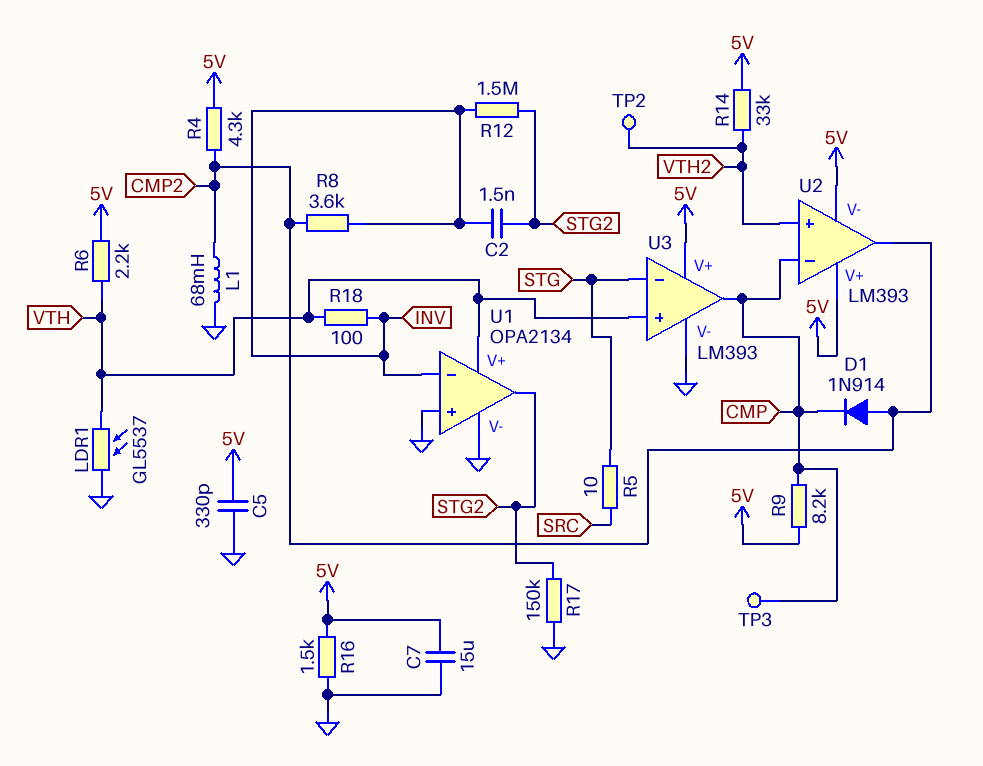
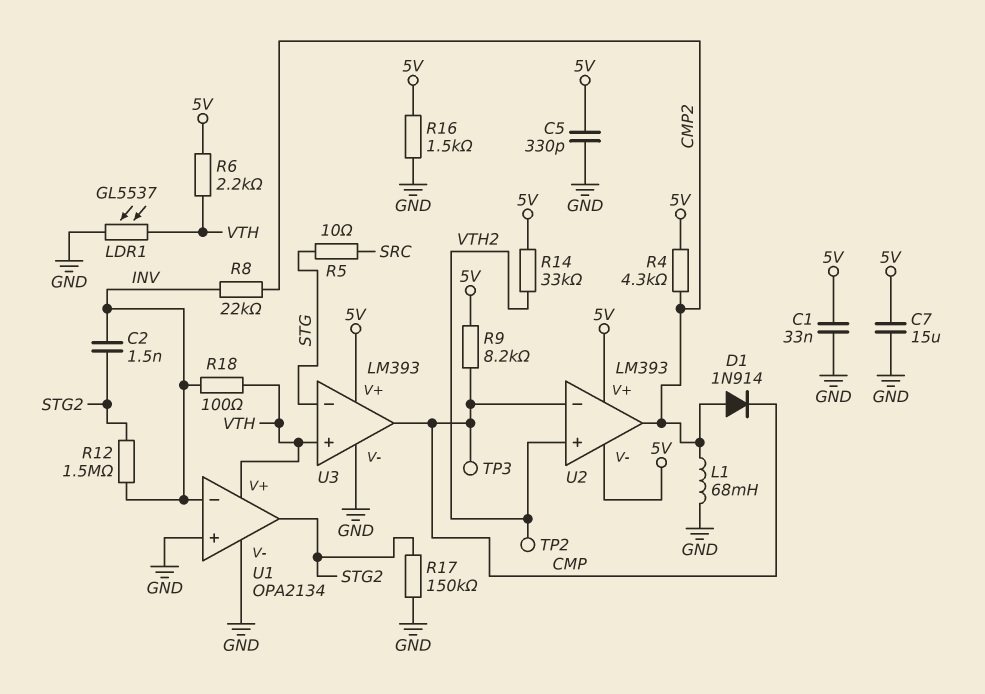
C1: none -> 33nF (5V, GND)
R8: 3.6k (CMP2, INV) -> 22k (CMP2, INV)

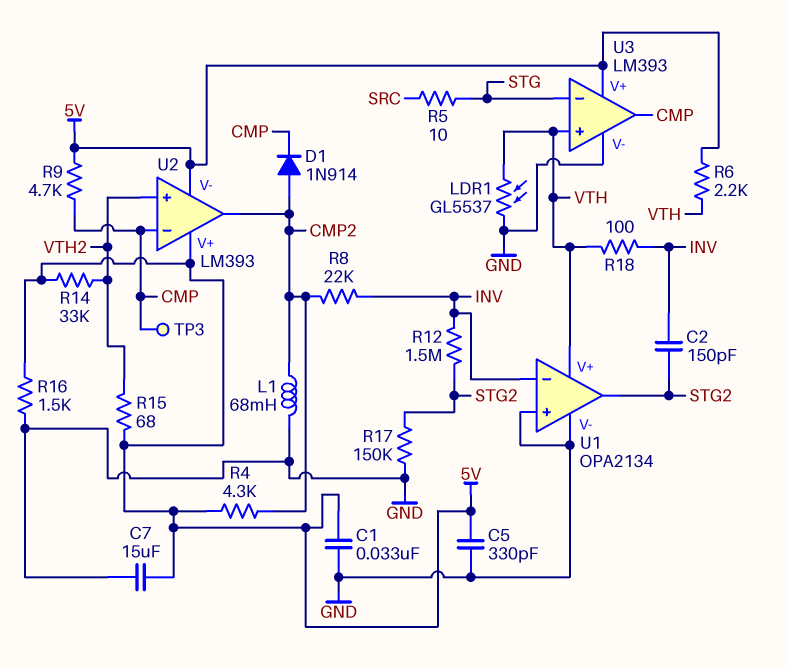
C2: 1.5nF (INV, STG2) -> 150pF (INV, STG2)
R9: 8.2k (5V, CMP) -> 4.7k (5V, CMP)
R15: none -> 68 (5V, VTH2)
TP2: test point (VTH2) -> none

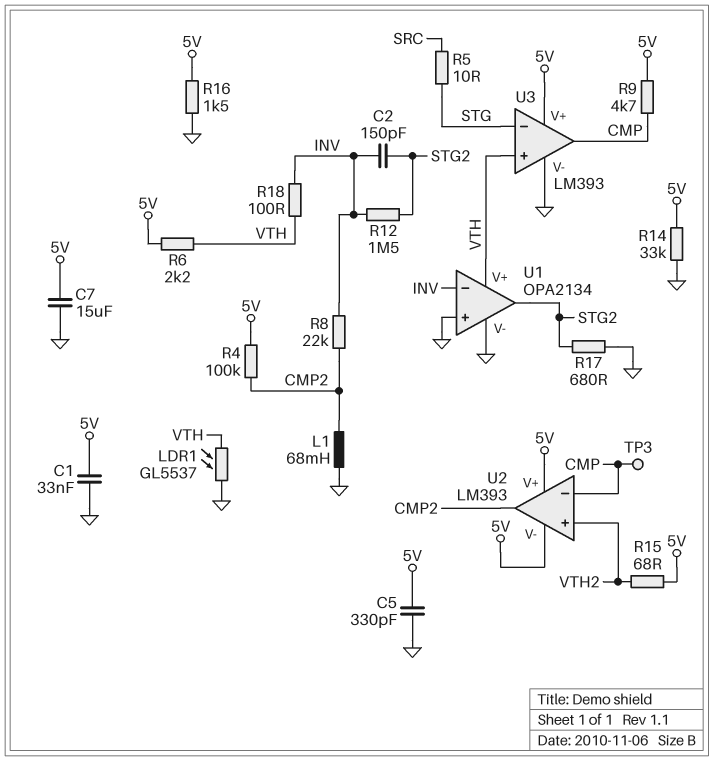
D1: diode 1N914 (A CMP2, K CMP) -> none
R4: 4.3k (5V, CMP2) -> 100k (5V, CMP2)
R14: 33k (5V, VTH2) -> 33k (5V, GND)
R17: 150k (GND, STG2) -> 680 (GND, STG2)

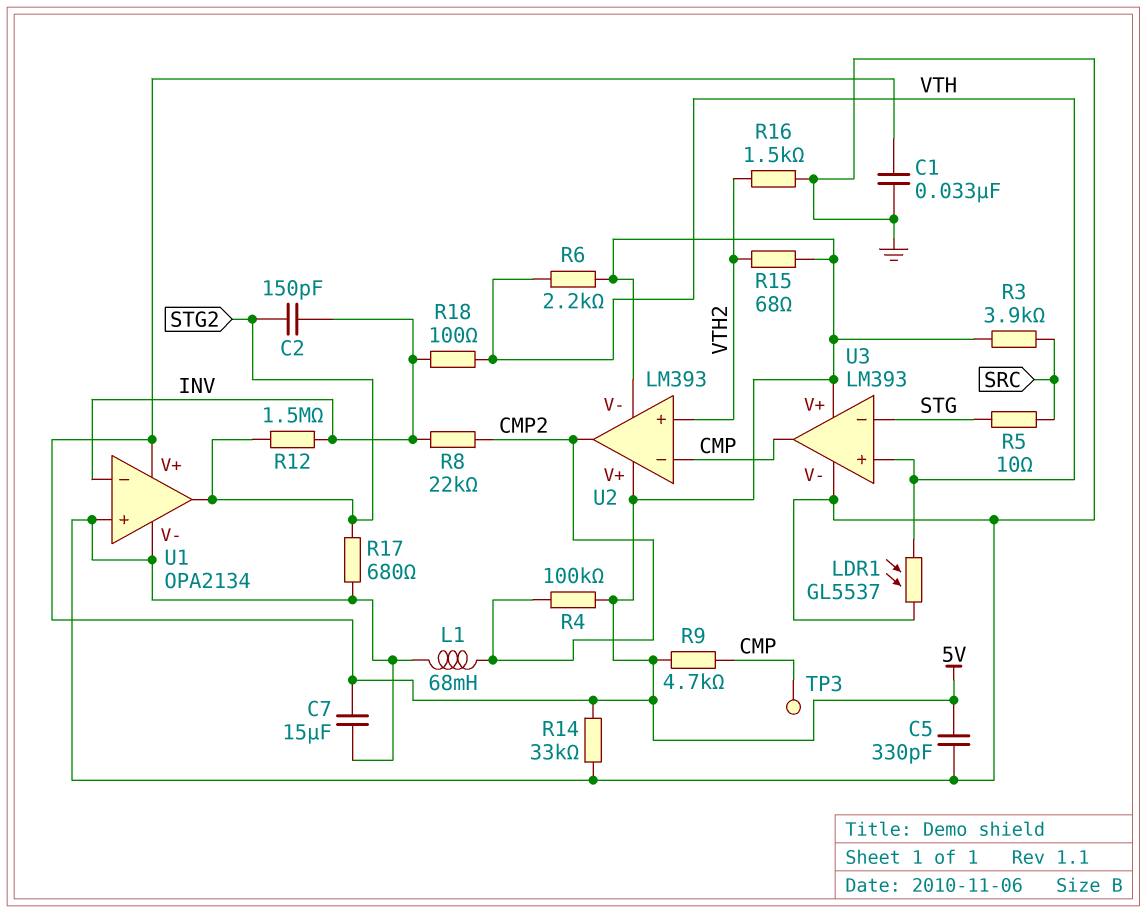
R3: none -> 3.9k (5V, SRC)
R16: 1.5k (5V, GND) -> 1.5k (GND, VTH2)
U1 pin V+: VTH -> 5V

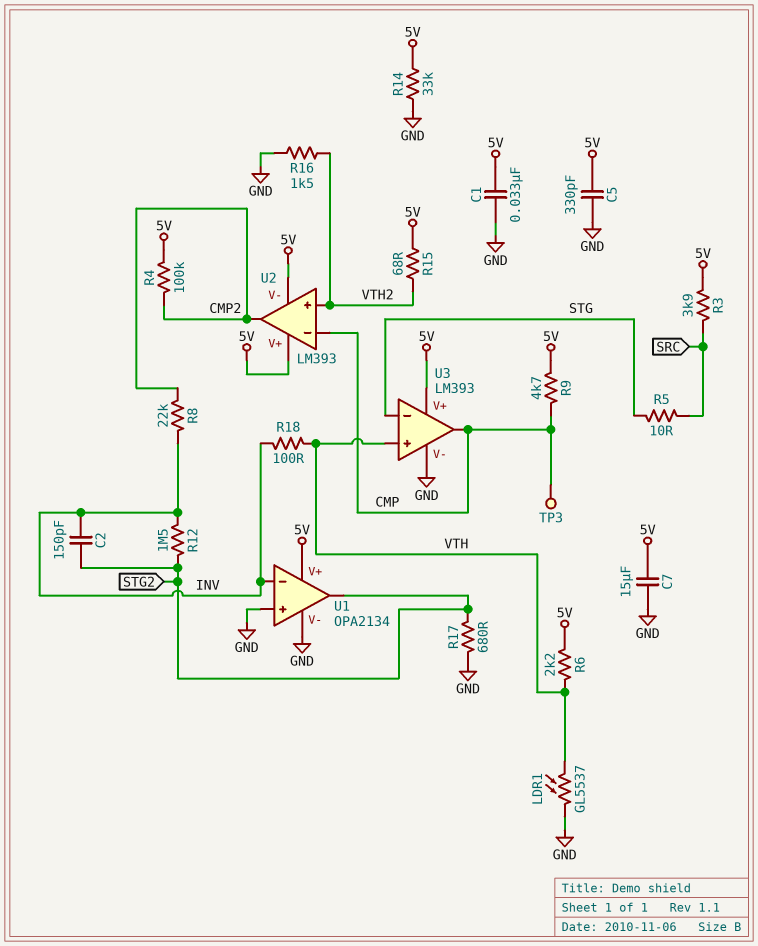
L1: 68mH (CMP2, GND) -> none

